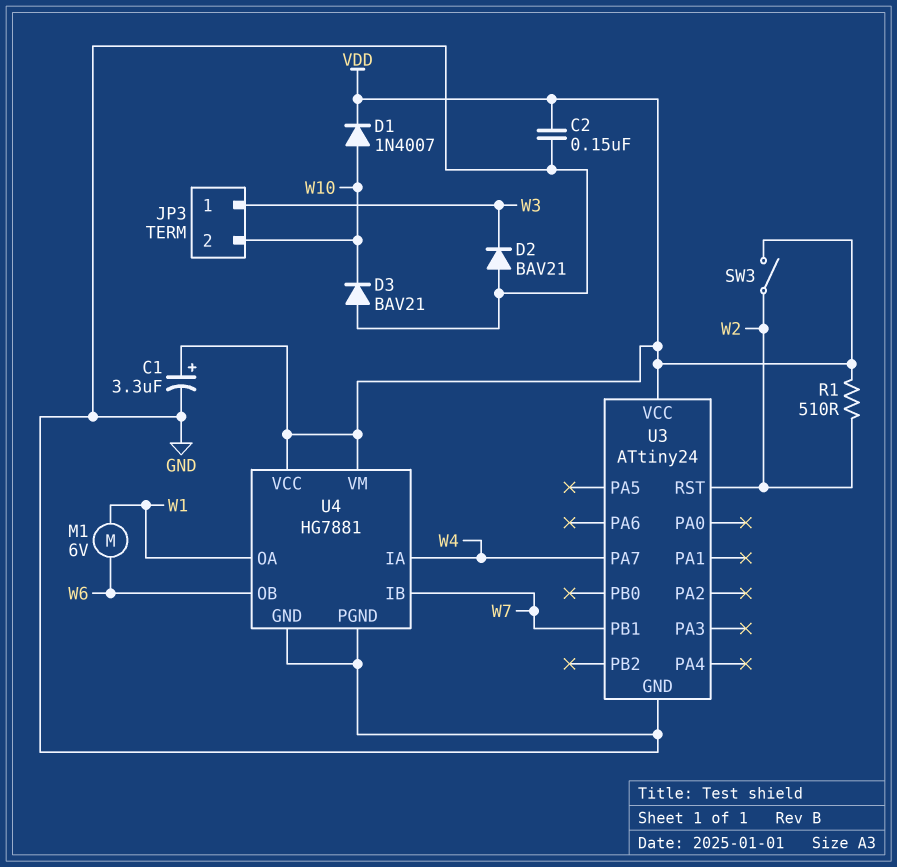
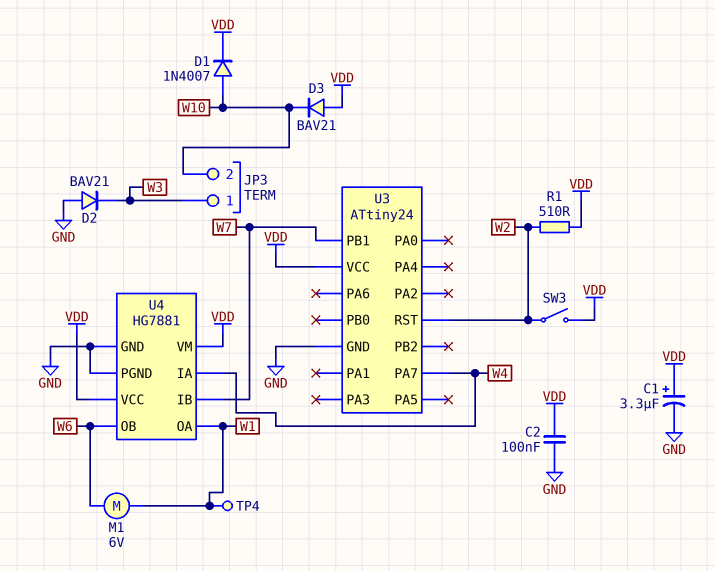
C2: 150nF (GND, VDD) -> 100nF (GND, VDD)
D3: diode BAV21 (A GND, K W10) -> diode BAV21 (A VDD, K W10)
TP4: none -> test point (W1)

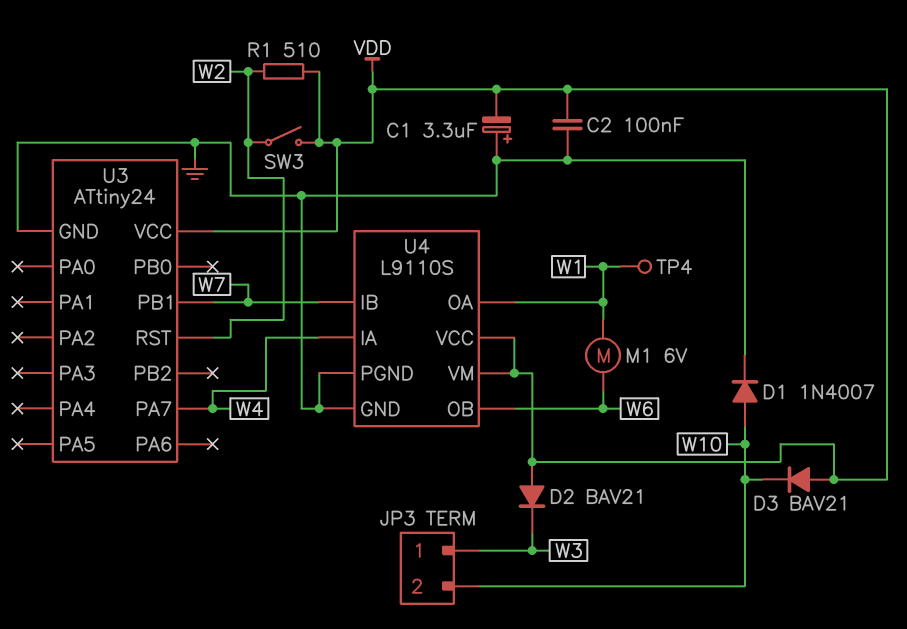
C1: 3.3uF (plus VDD, minus GND) -> 3.3uF (plus GND, minus VDD)
D1: diode 1N4007 (A W10, K VDD) -> diode 1N4007 (A W10, K GND)
D2: diode BAV21 (A GND, K W3) -> diode BAV21 (A VDD, K W3)
U4: HG7881 -> L9110S

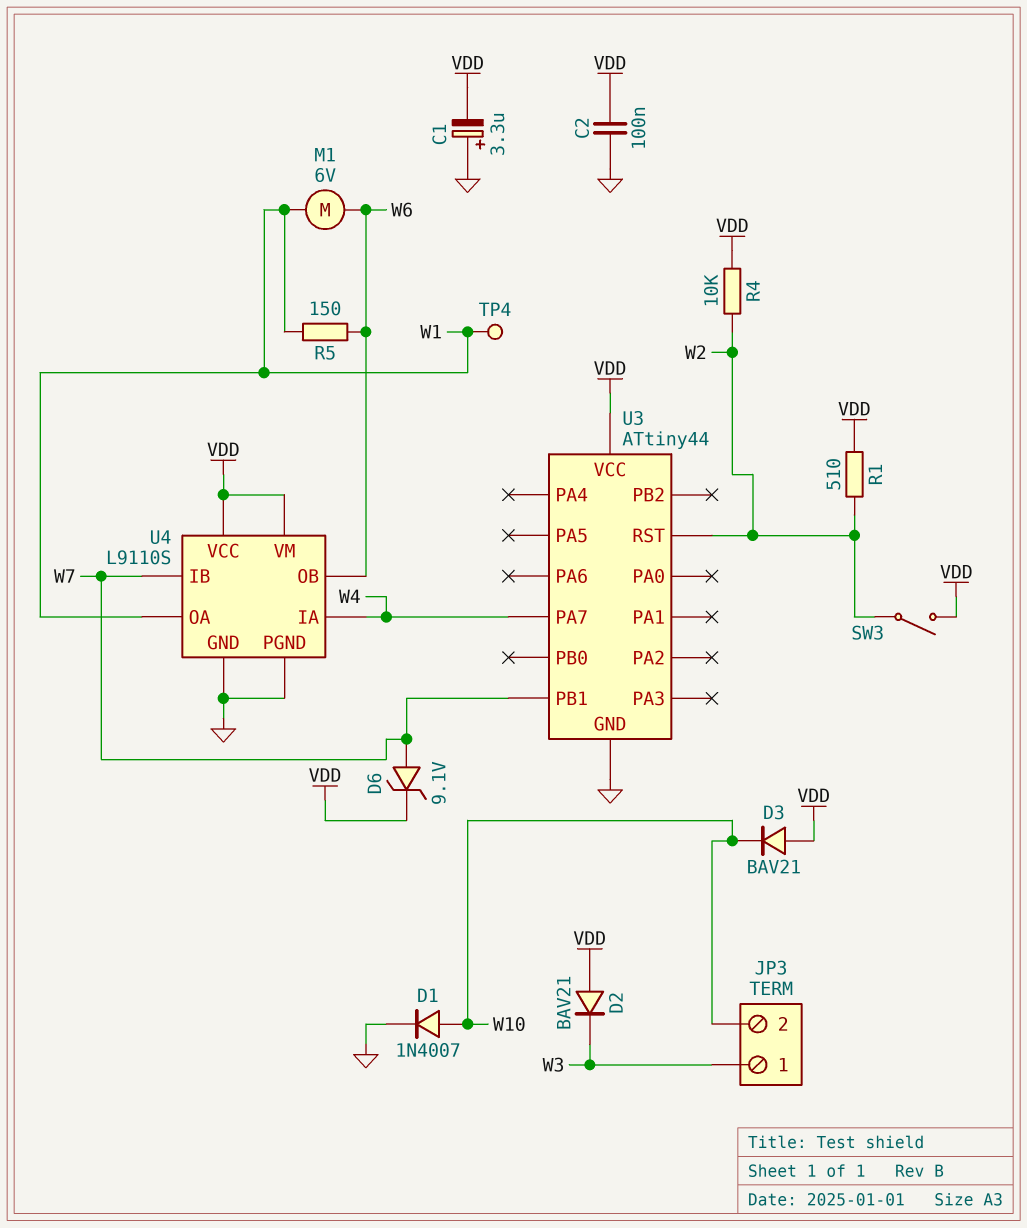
D6: none -> zener 9.1V (A W7, K VDD)
R4: none -> 10k (VDD, W2)
R5: none -> 150 (W1, W6)
U3: ATtiny24 -> ATtiny44

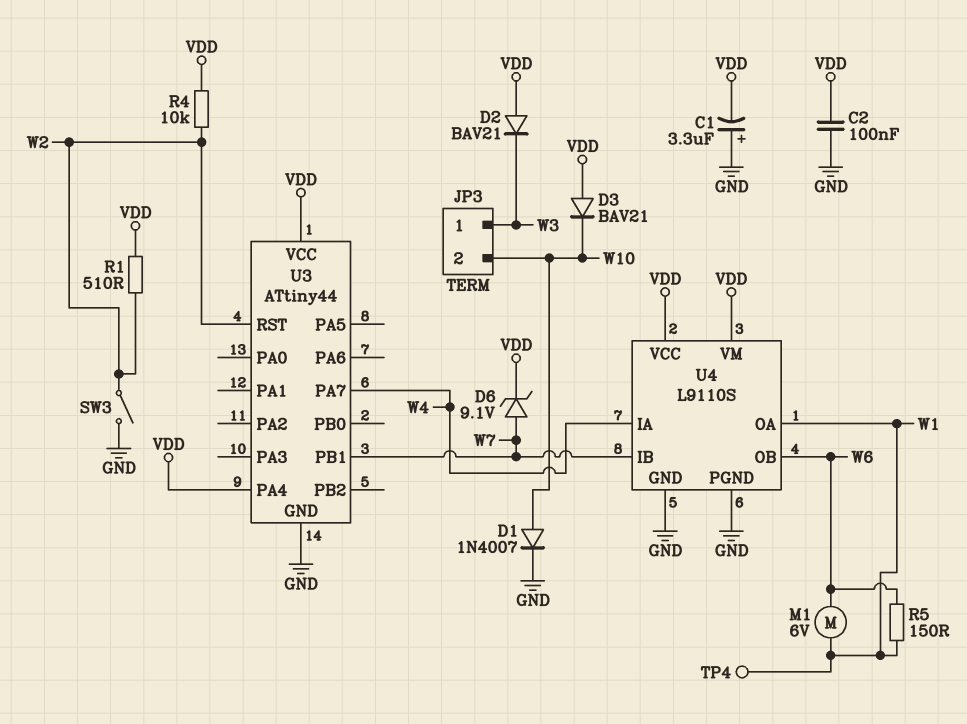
SW3: switch (VDD, W2) -> switch (GND, W2)
U3 pin PA4: none -> VDD

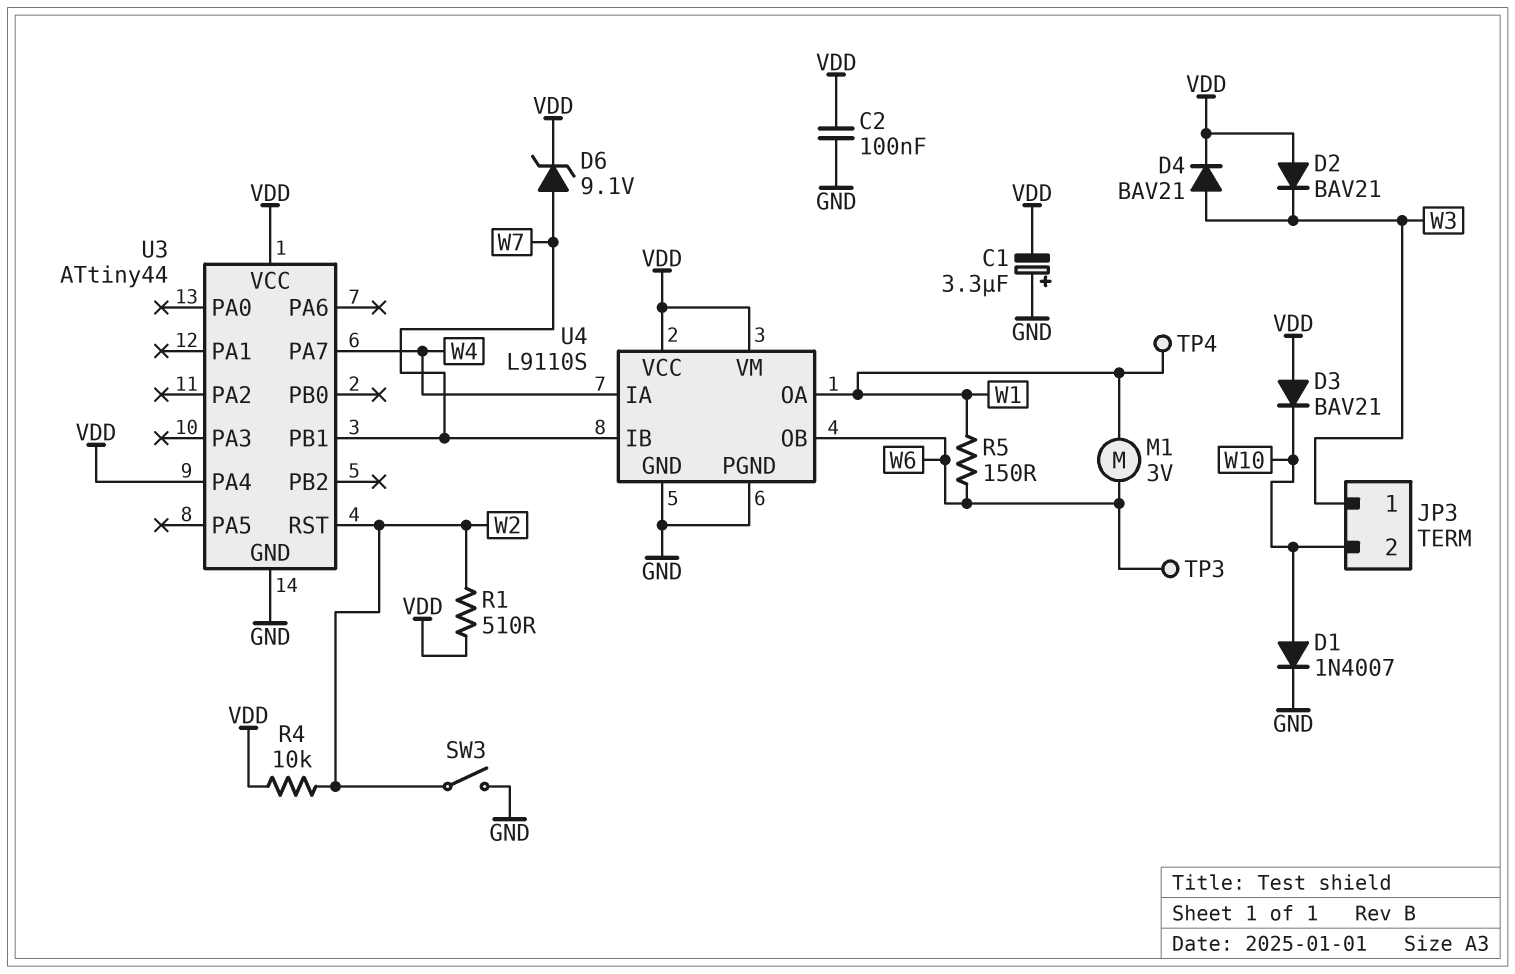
D4: none -> diode BAV21 (A W3, K VDD)
M1: motor 6V (W1, W6) -> motor 3V (W1, W6)
TP3: none -> test point (W6)

